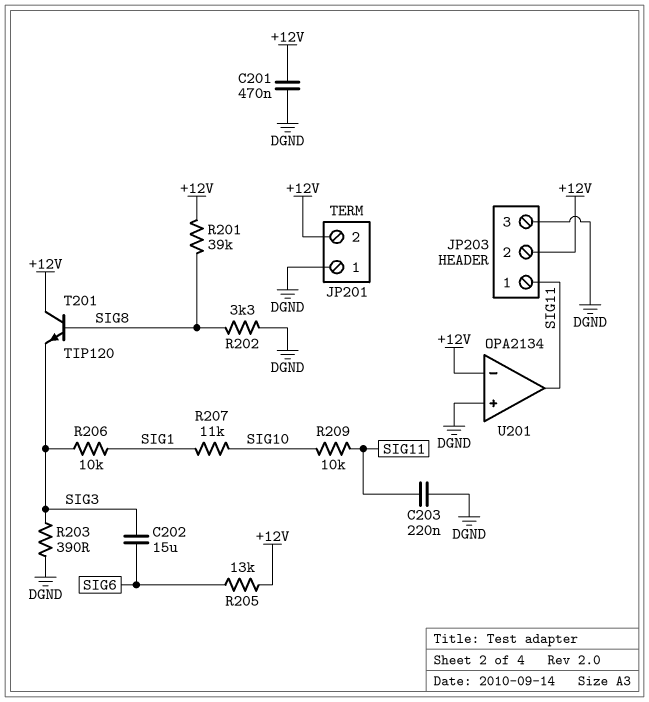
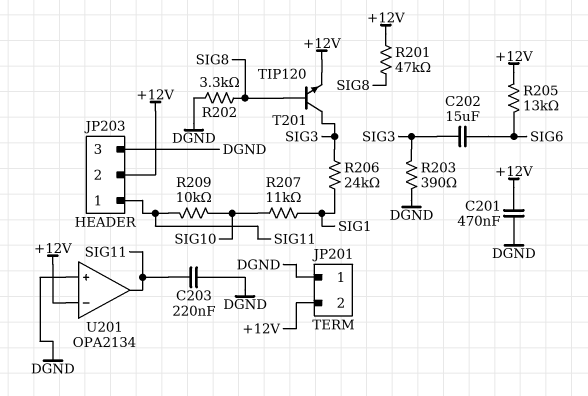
R201: 39k (+12V, SIG8) -> 47k (+12V, SIG8)
R206: 10k (SIG1, SIG3) -> 24k (SIG1, SIG3)
T201: NPN TIP120 (B SIG8, C +12V, E SIG3) -> NPN TIP120 (B SIG8, C SIG3, E +12V)

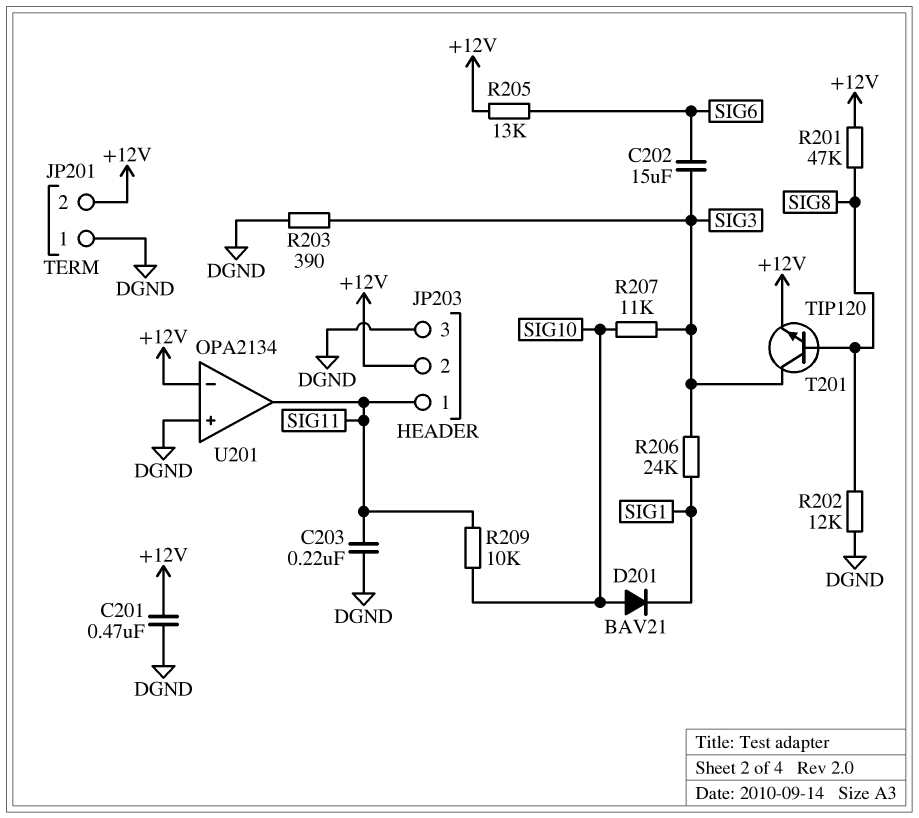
D201: none -> diode BAV21 (A SIG10, K SIG1)
R202: 3.3k (DGND, SIG8) -> 12k (DGND, SIG8)
R207: 11k (SIG1, SIG10) -> 11k (SIG3, SIG10)

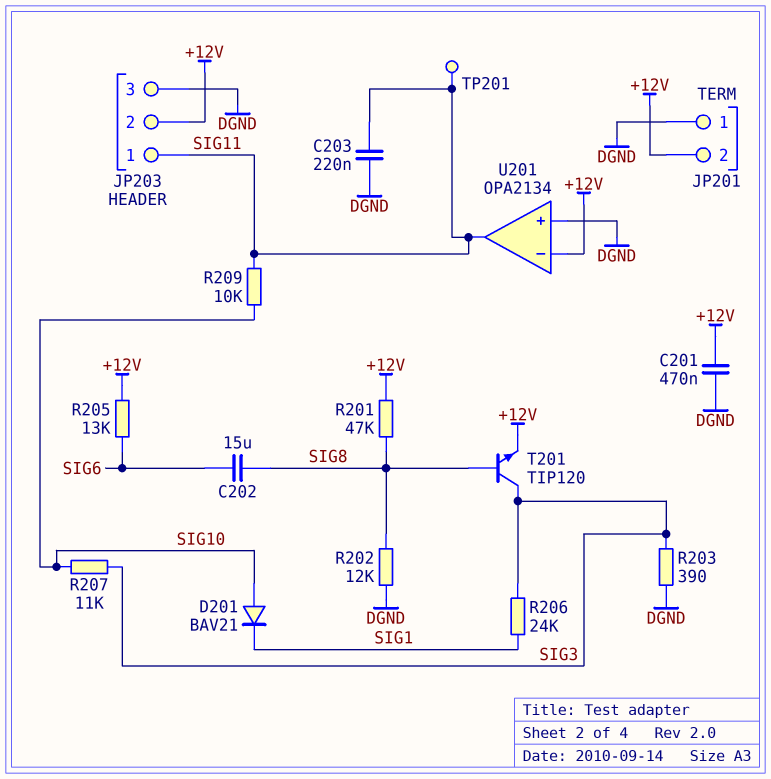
C202: 15uF (SIG3, SIG6) -> 15uF (SIG6, SIG8)
TP201: none -> test point (SIG11)

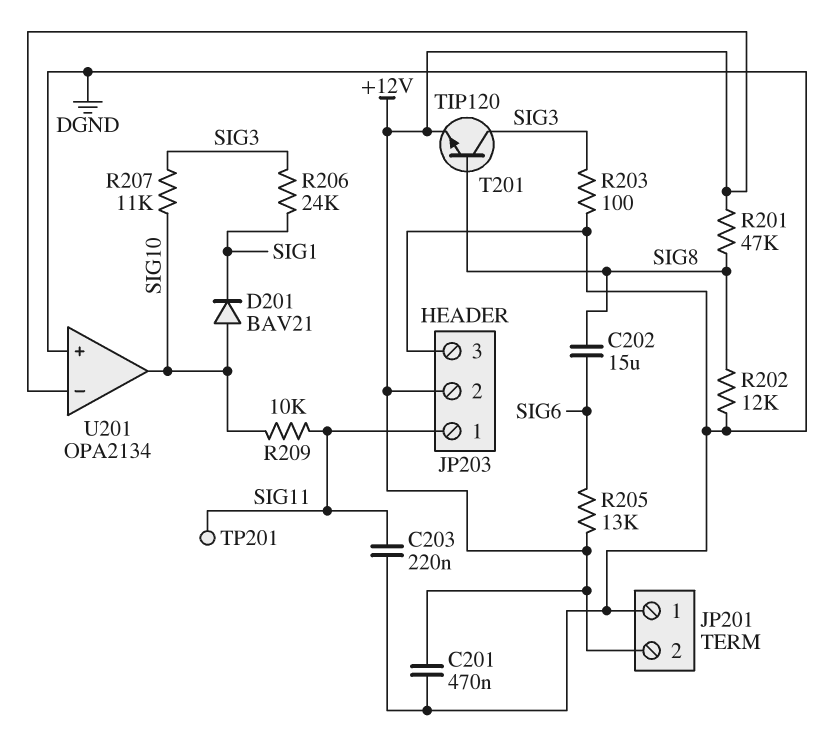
R203: 390 (DGND, SIG3) -> 100 (DGND, SIG3)
U201 pin out: SIG11 -> SIG10

